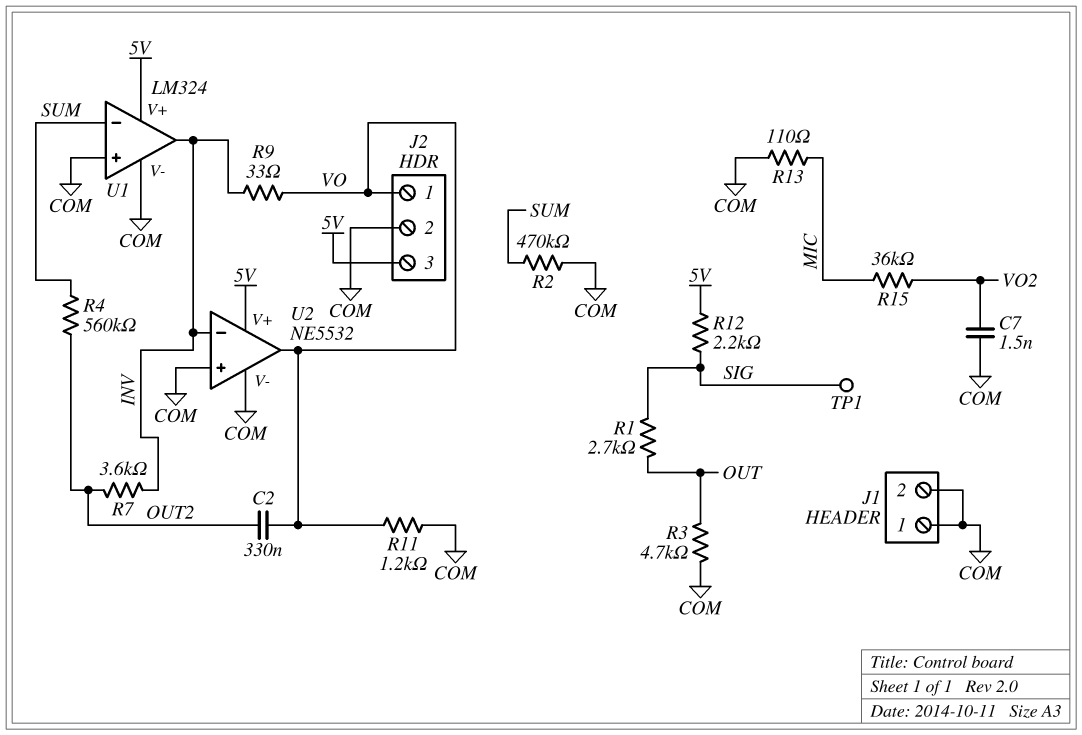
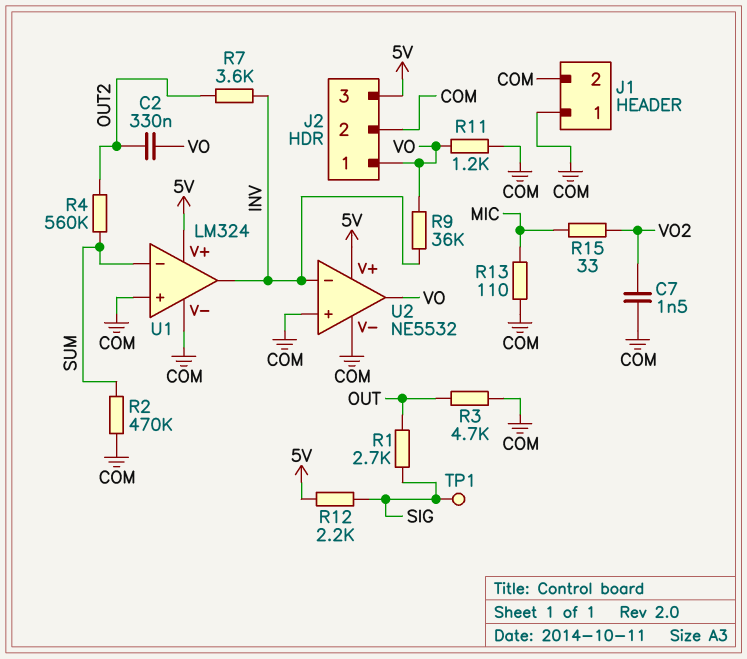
R9: 33 (INV, VO) -> 36k (INV, VO)
R15: 36k (MIC, VO2) -> 33 (MIC, VO2)

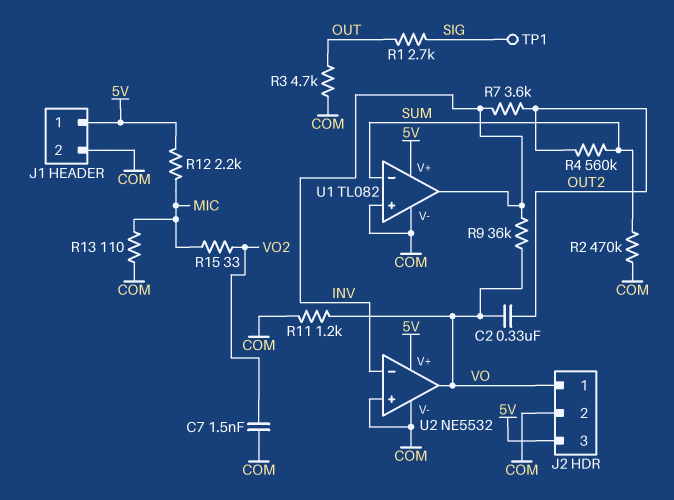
J1 pin 1: COM -> 5V
R12: 2.2k (5V, SIG) -> 2.2k (5V, MIC)
U1: LM324 -> TL082

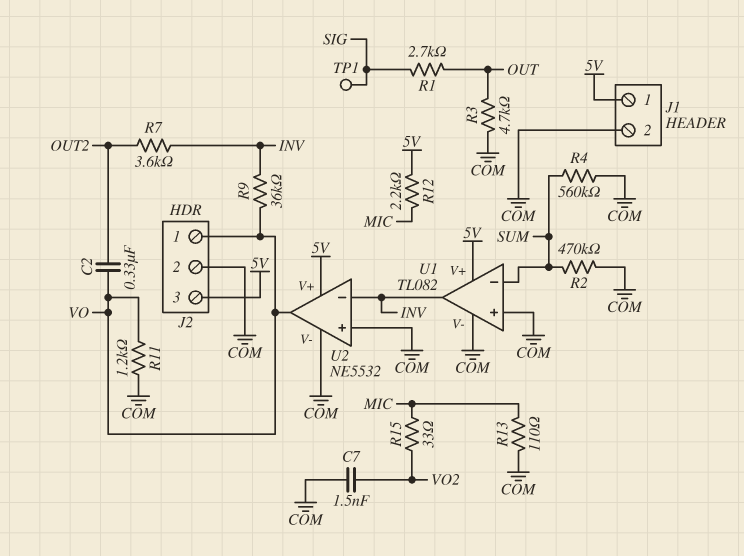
R4: 560k (OUT2, SUM) -> 560k (COM, SUM)

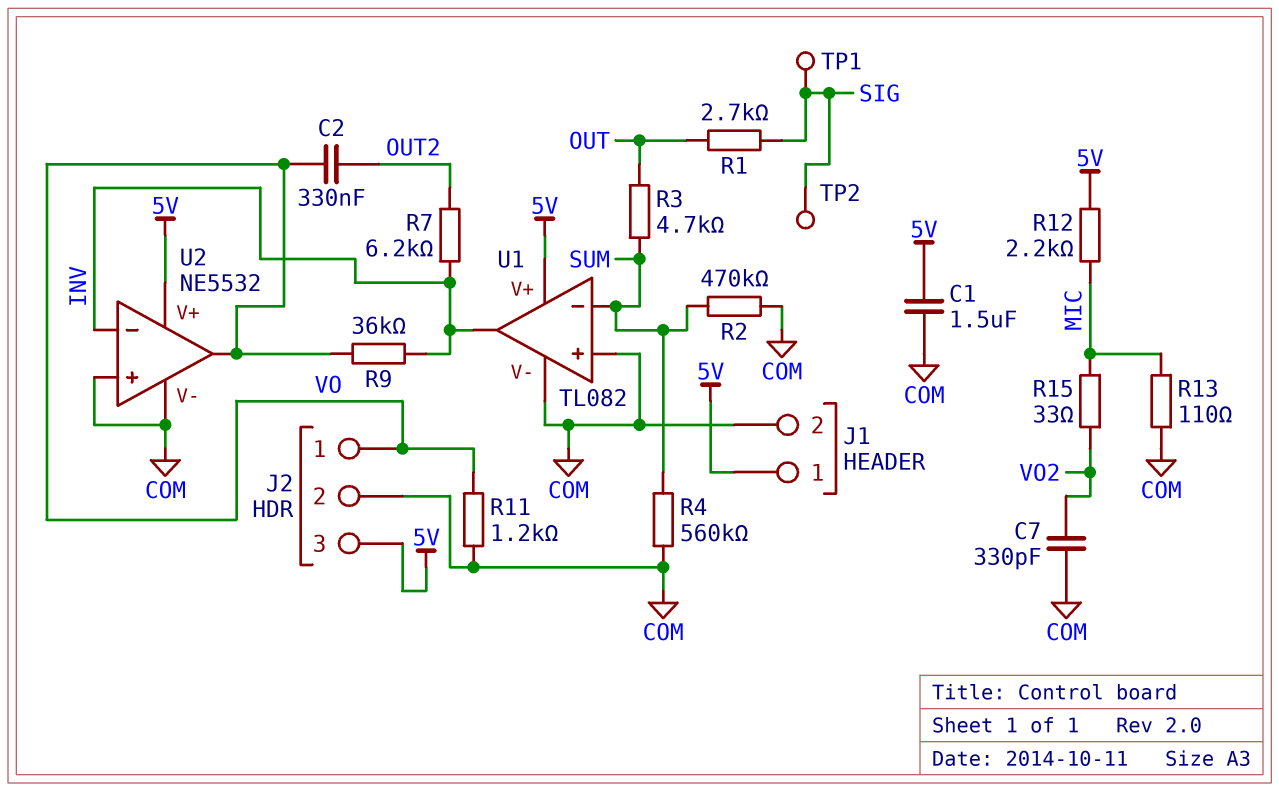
C1: none -> 1.5uF (5V, COM)
C7: 1.5nF (COM, VO2) -> 330pF (COM, VO2)
R3: 4.7k (COM, OUT) -> 4.7k (OUT, SUM)
R7: 3.6k (INV, OUT2) -> 6.2k (INV, OUT2)
TP2: none -> test point (SIG)

